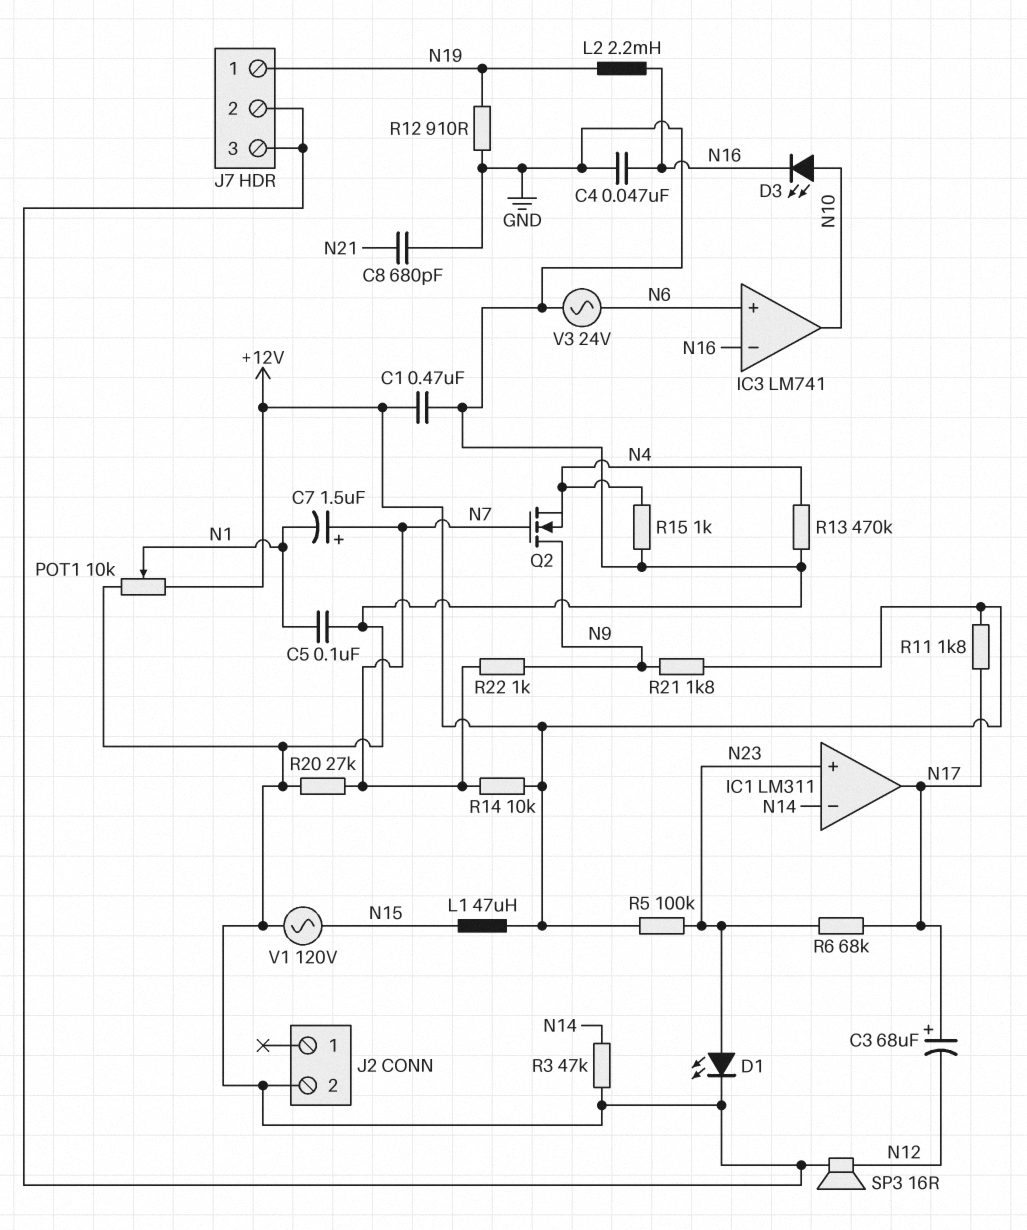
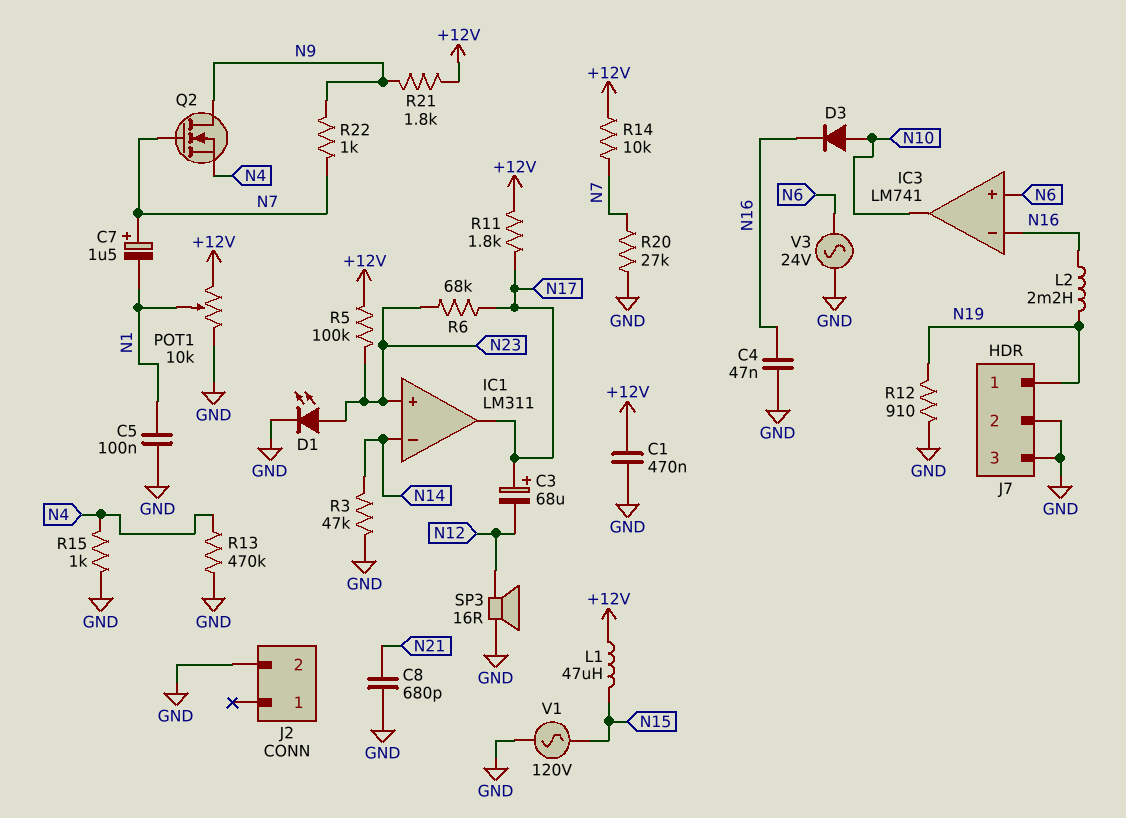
D3: LED (A N10, K N16) -> diode (A N10, K N16)

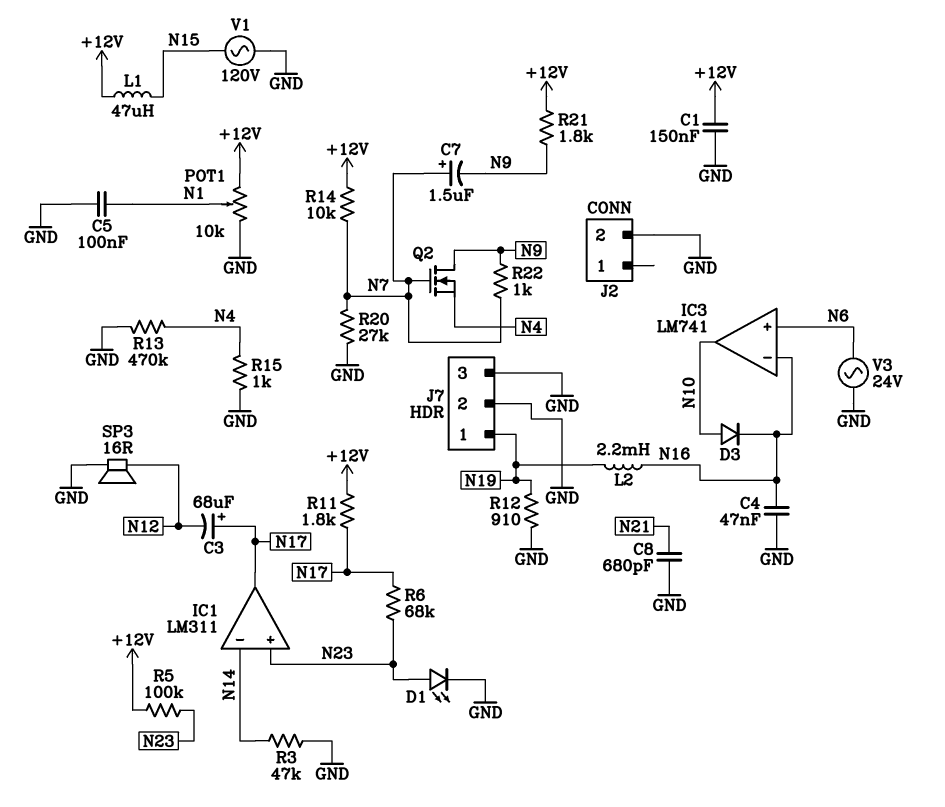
C1: 470nF (+12V, GND) -> 150nF (+12V, GND)
C7: 1.5uF (plus N7, minus N1) -> 1.5uF (plus N7, minus N9)

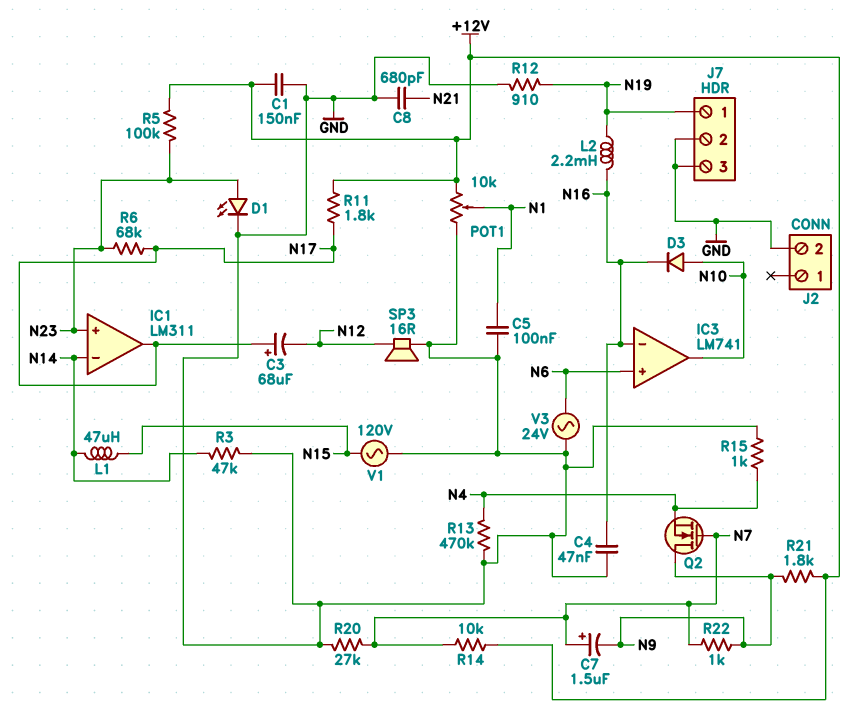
L1: 47uH (+12V, N15) -> 47uH (N14, N15)

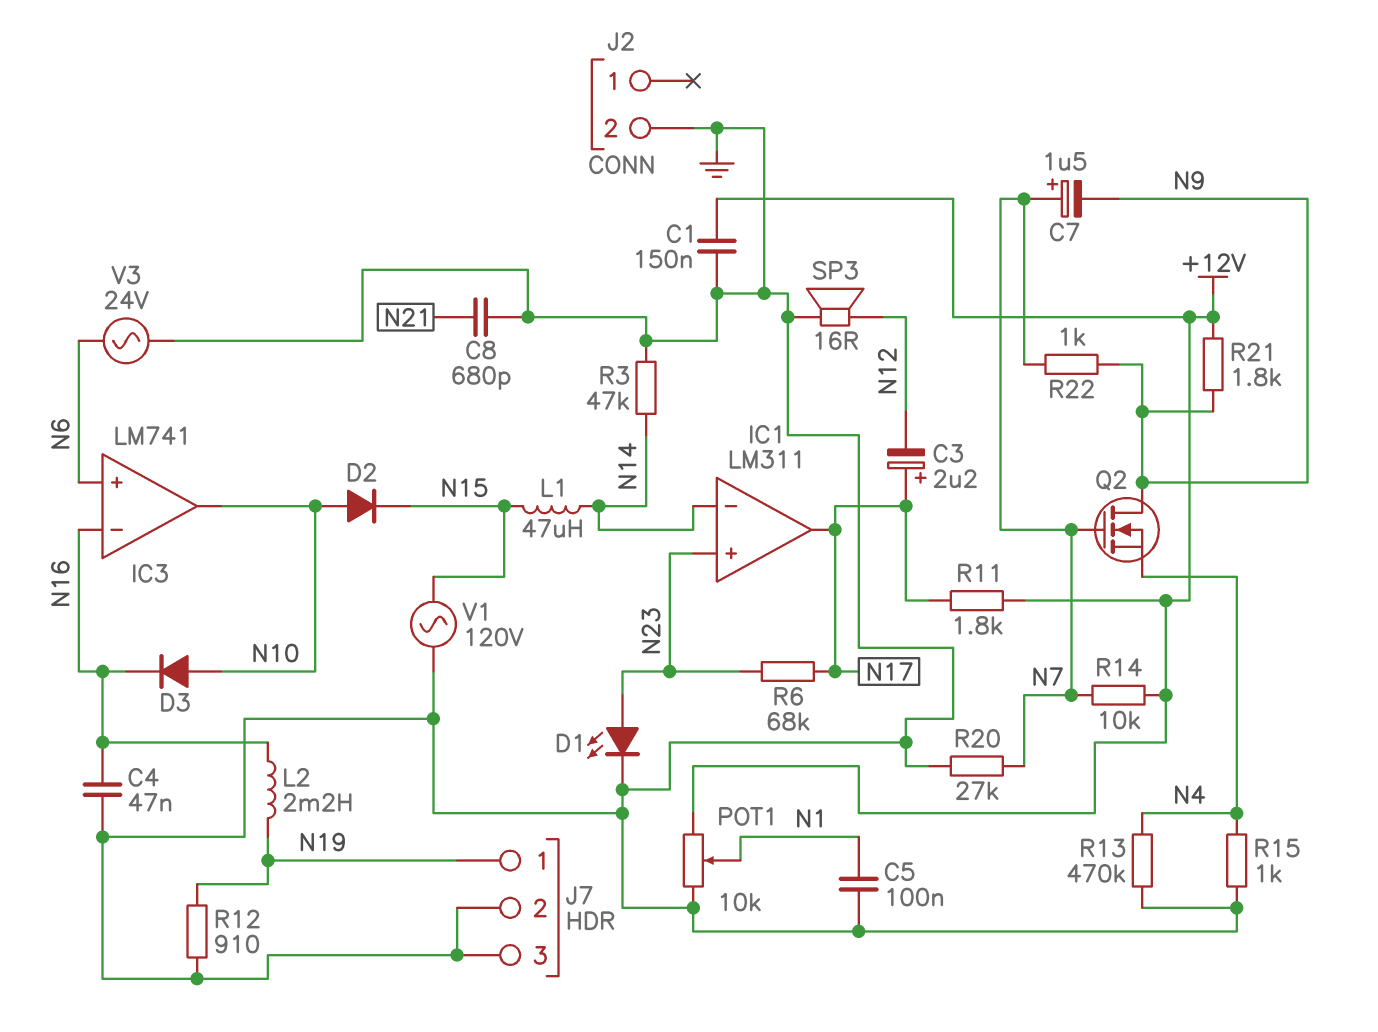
C3: 68uF (plus N17, minus N12) -> 2.2uF (plus N17, minus N12)
D2: none -> diode (A N10, K N15)
R5: 100k (+12V, N23) -> none

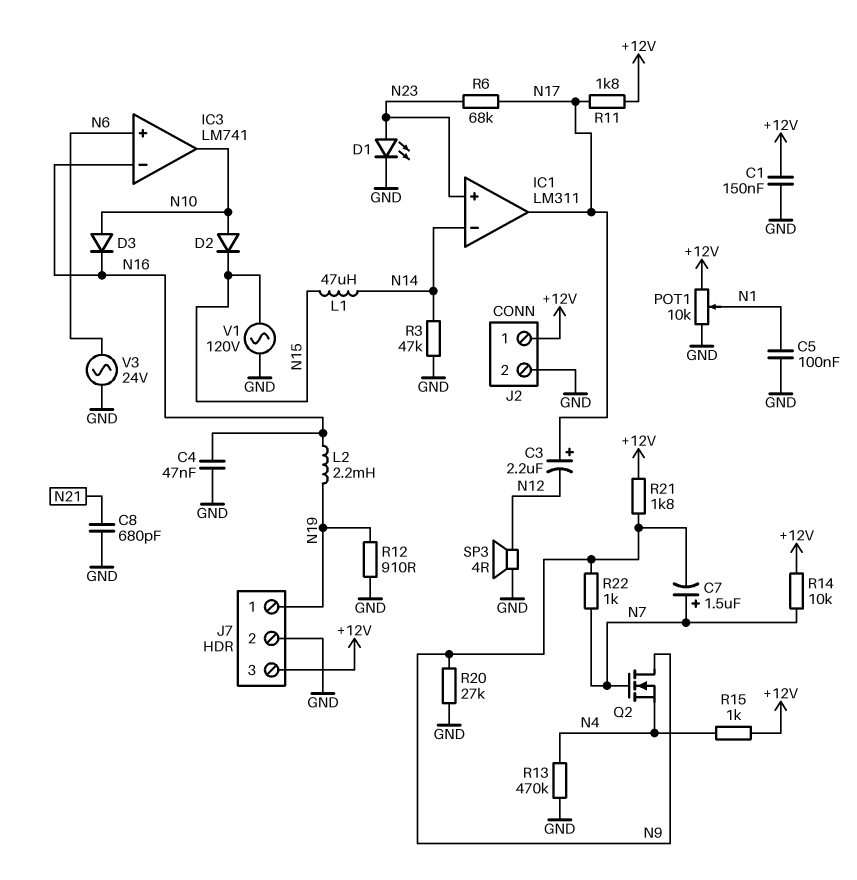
J2 pin 1: none -> +12V
J7 pin 3: GND -> +12V
R15: 1k (GND, N4) -> 1k (+12V, N4)
R20: 27k (GND, N7) -> 27k (GND, N9)
SP3: speaker 16R (GND, N12) -> speaker 4R (GND, N12)

